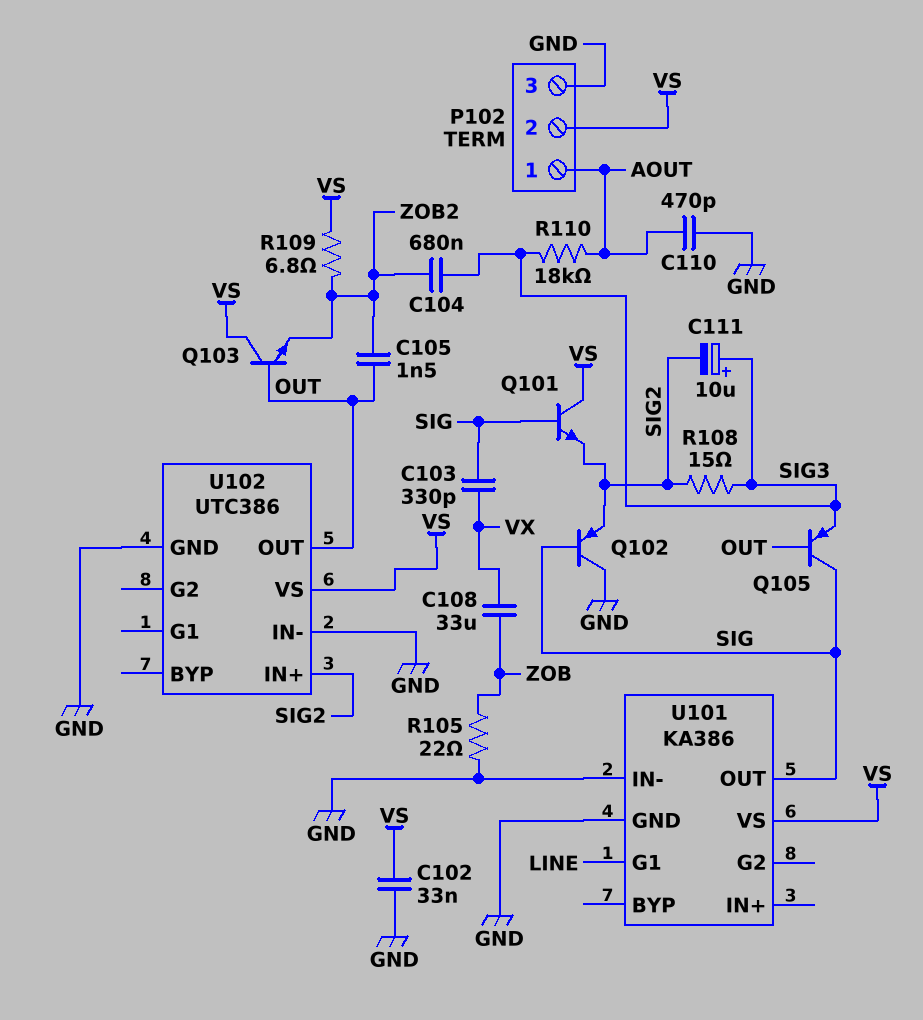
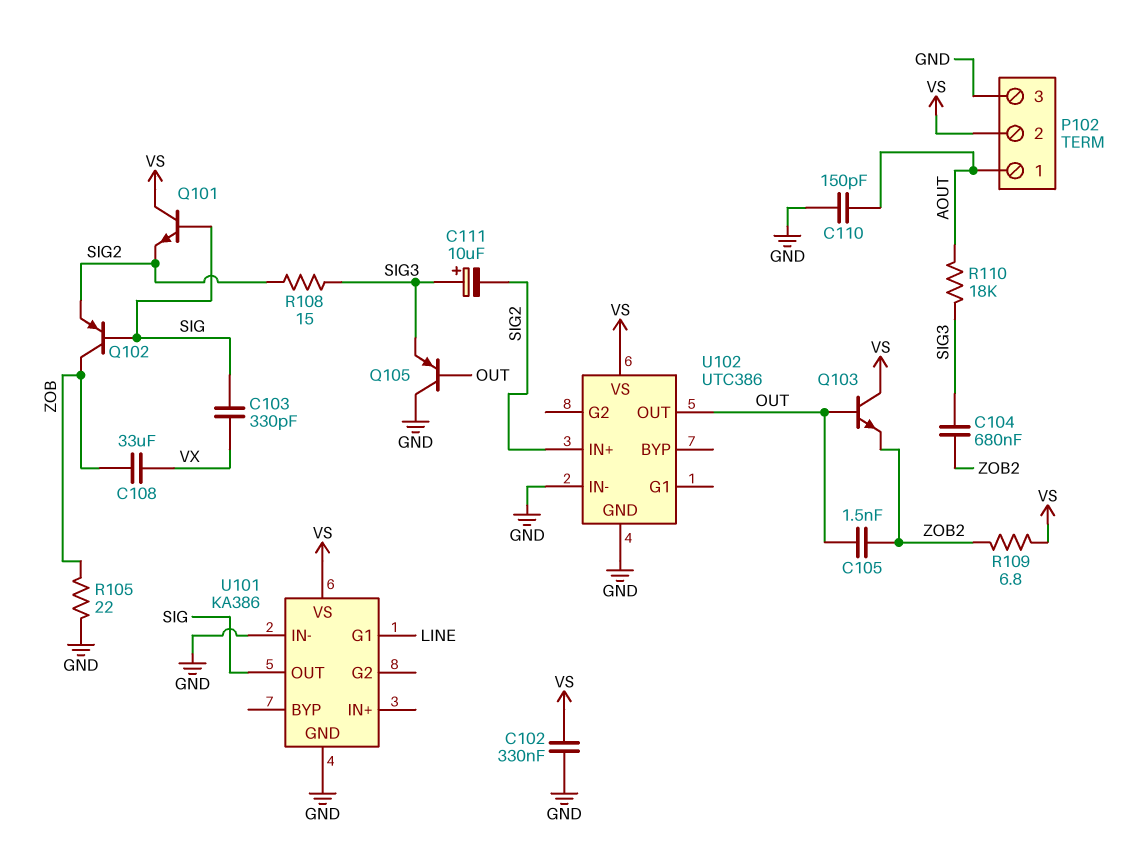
C102: 33nF (GND, VS) -> 330nF (GND, VS)
C110: 470pF (AOUT, GND) -> 150pF (AOUT, GND)
Q102: PNP (B SIG, C GND, E SIG2) -> PNP (B SIG, C ZOB, E SIG2)
Q105: PNP (B OUT, C SIG, E SIG3) -> PNP (B OUT, C GND, E SIG3)

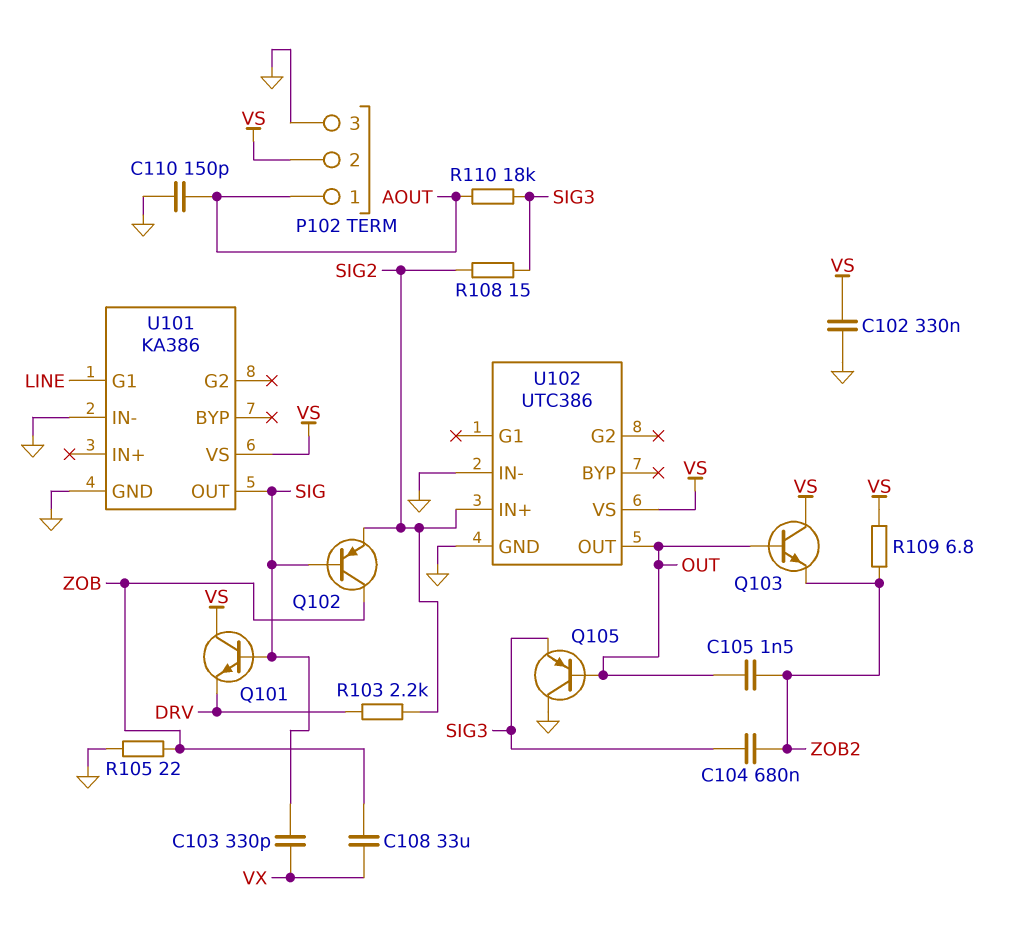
C111: 10uF (plus SIG3, minus SIG2) -> none
Q101: NPN (B SIG, C VS, E SIG2) -> NPN (B SIG, C VS, E DRV)
R103: none -> 2.2k (DRV, SIG2)

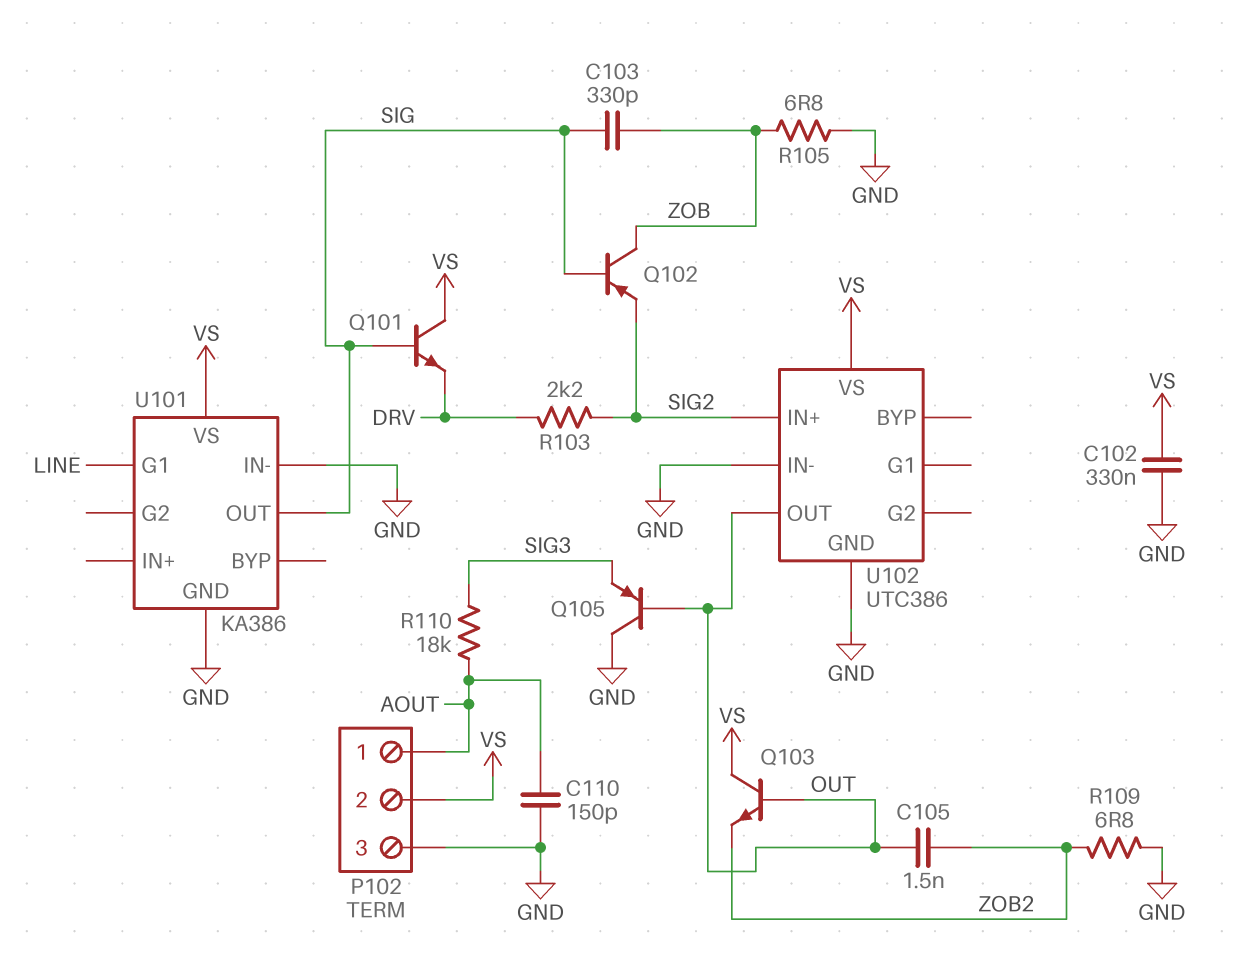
C103: 330pF (SIG, VX) -> 330pF (SIG, ZOB)
C104: 680nF (SIG3, ZOB2) -> none
C108: 33uF (VX, ZOB) -> none
R105: 22 (GND, ZOB) -> 6.8 (GND, ZOB)
R108: 15 (SIG2, SIG3) -> none
R109: 6.8 (VS, ZOB2) -> 6.8 (GND, ZOB2)

